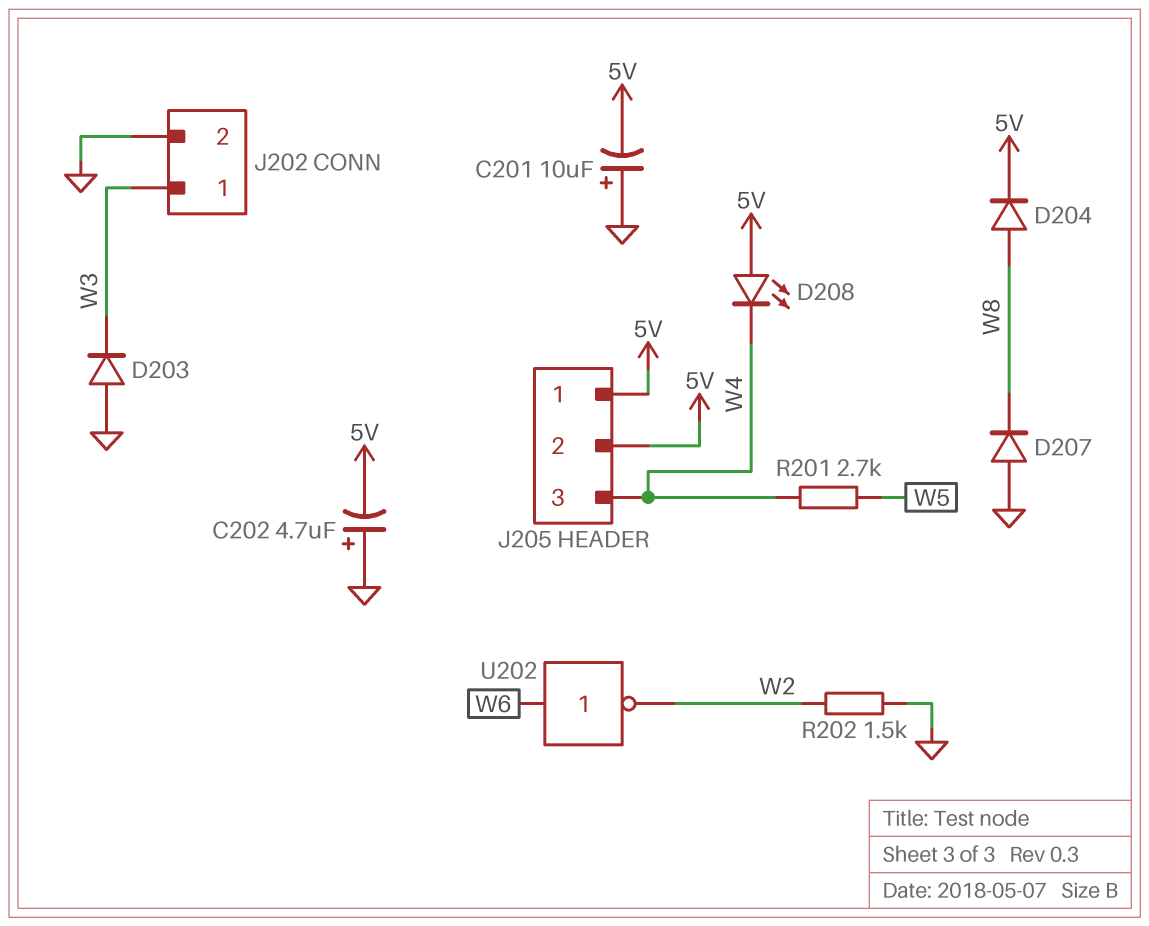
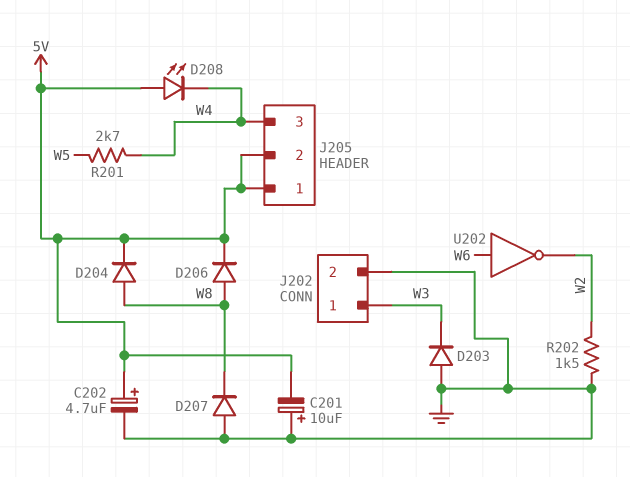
C202: 4.7uF (plus GND, minus 5V) -> 4.7uF (plus 5V, minus GND)
D206: none -> diode (A W8, K 5V)

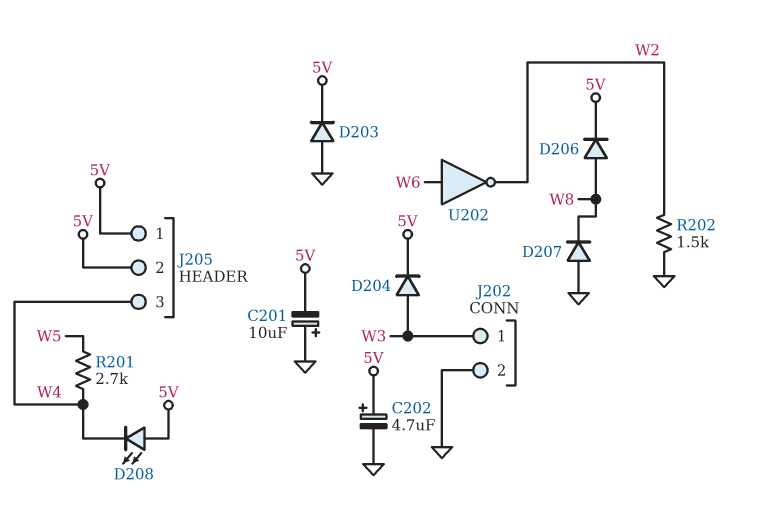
D203: diode (A GND, K W3) -> diode (A GND, K 5V)
D204: diode (A W8, K 5V) -> diode (A W3, K 5V)

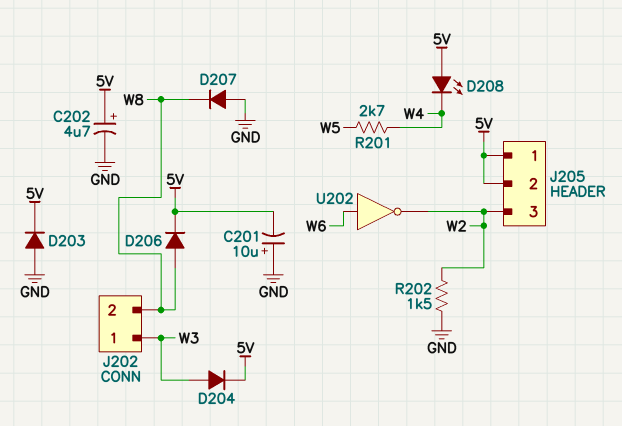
J202 pin 2: GND -> W8
J205 pin 3: W4 -> W2

